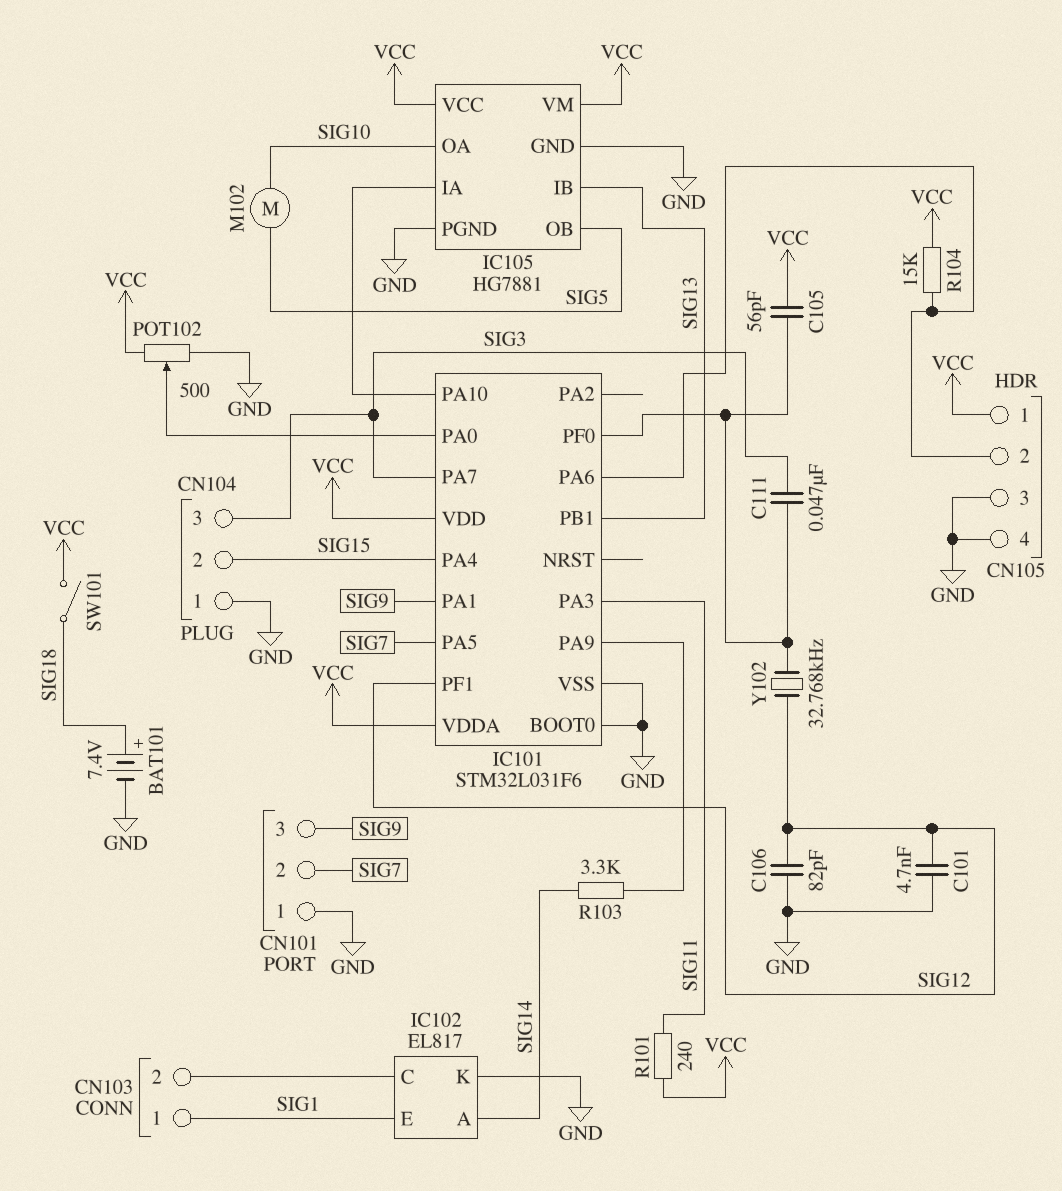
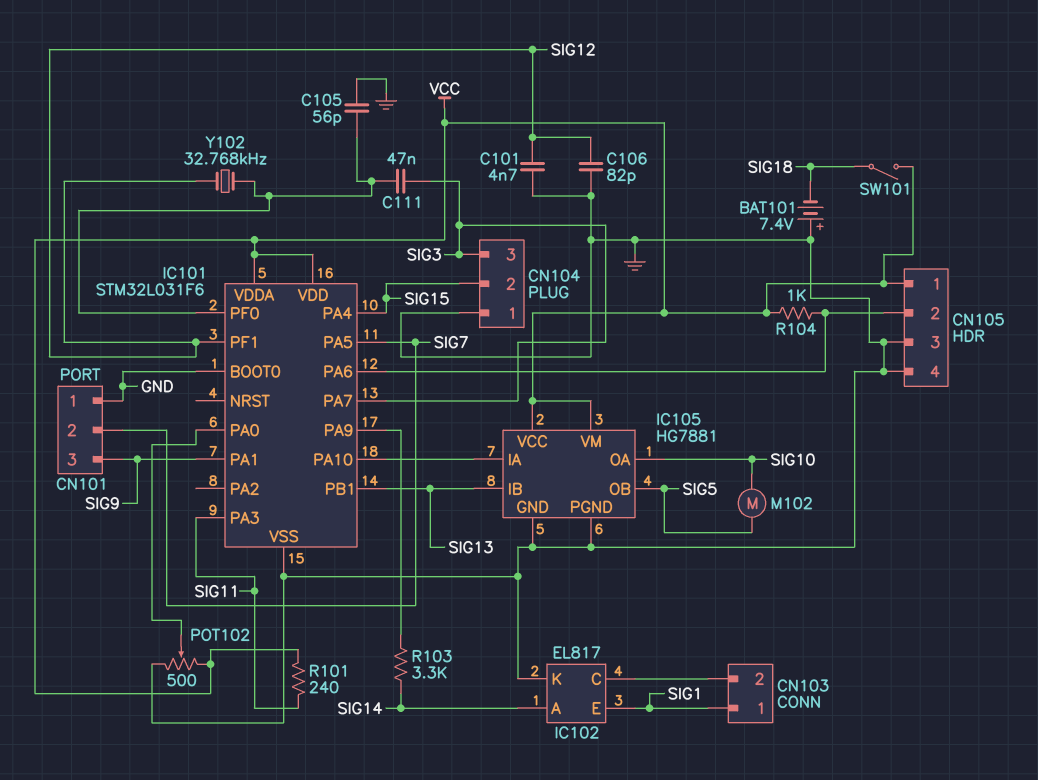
BAT101: 7.4V (plus SIG18, minus GND) -> 7.4V (plus GND, minus SIG18)
C105: 56pF (IC101/PF0, VCC) -> 56pF (GND, IC101/PF0)
R104: 15k (CN105/2, VCC) -> 1k (CN105/2, VCC)

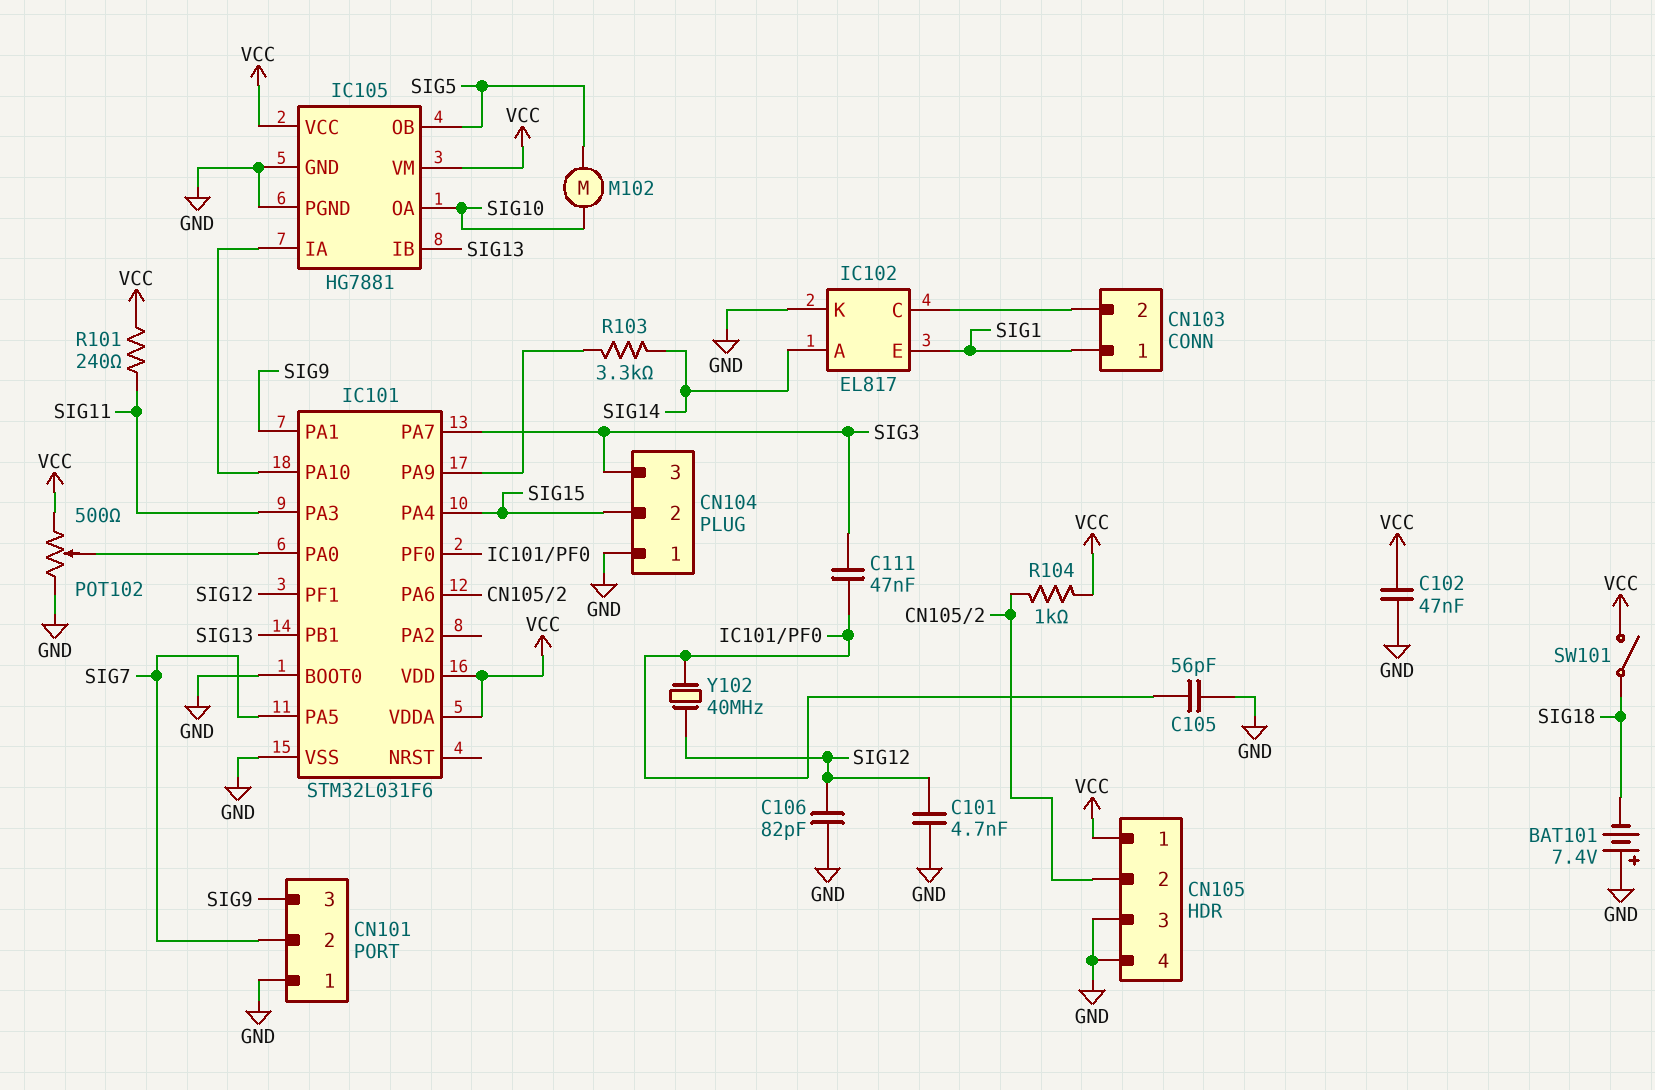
C102: none -> 47nF (GND, VCC)
Y102: 32.768kHz (IC101/PF0, SIG12) -> 40MHz (IC101/PF0, SIG12)

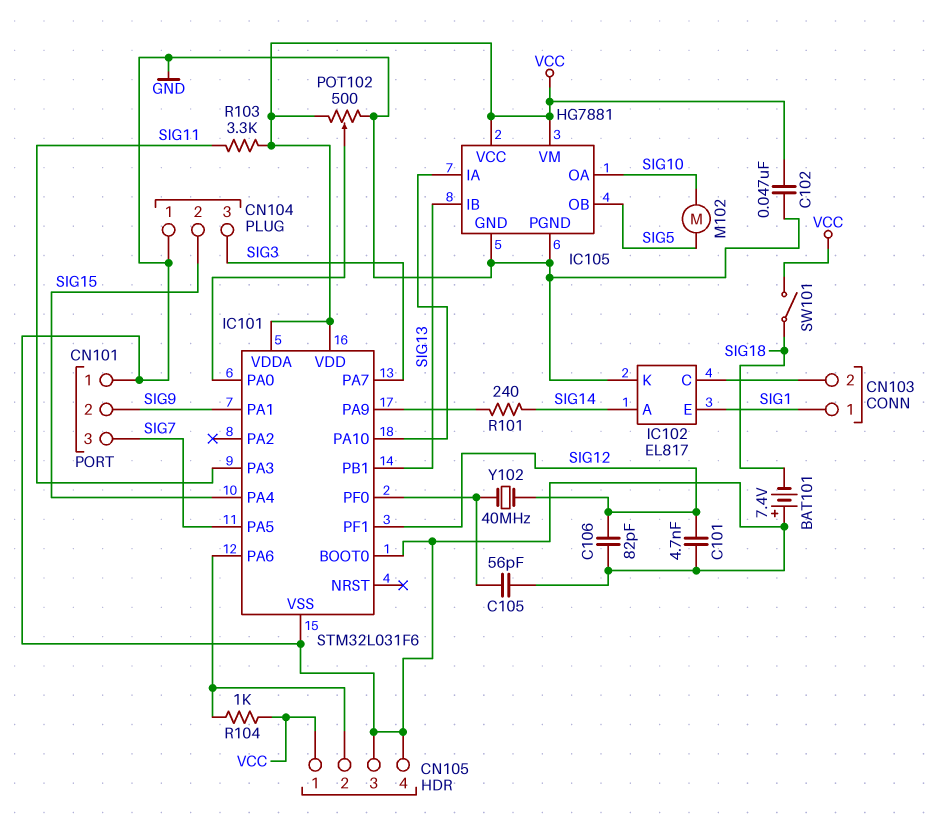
C111: 47nF (IC101/PF0, SIG3) -> none
CN101 pin 2: SIG7 -> SIG9
CN101 pin 3: SIG9 -> SIG7
R101: 240 (SIG11, VCC) -> 240 (IC101/PA9, SIG14)
R103: 3.3k (IC101/PA9, SIG14) -> 3.3k (SIG11, VCC)

